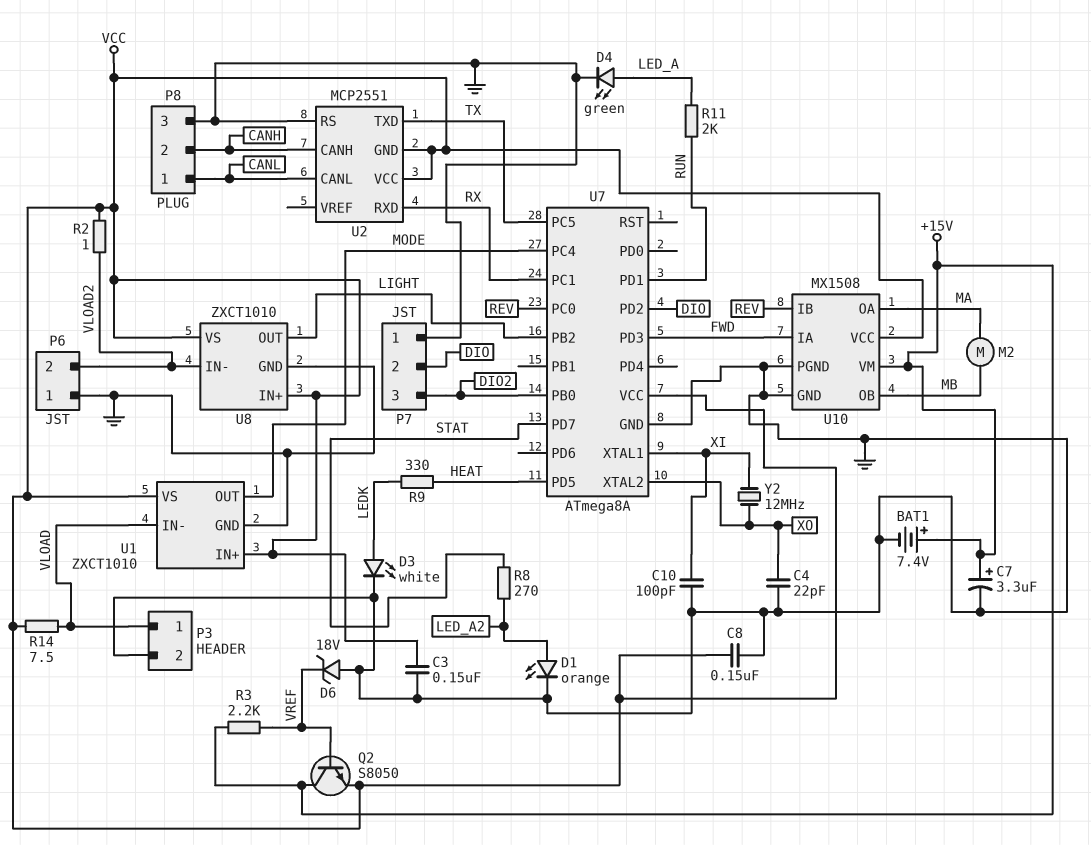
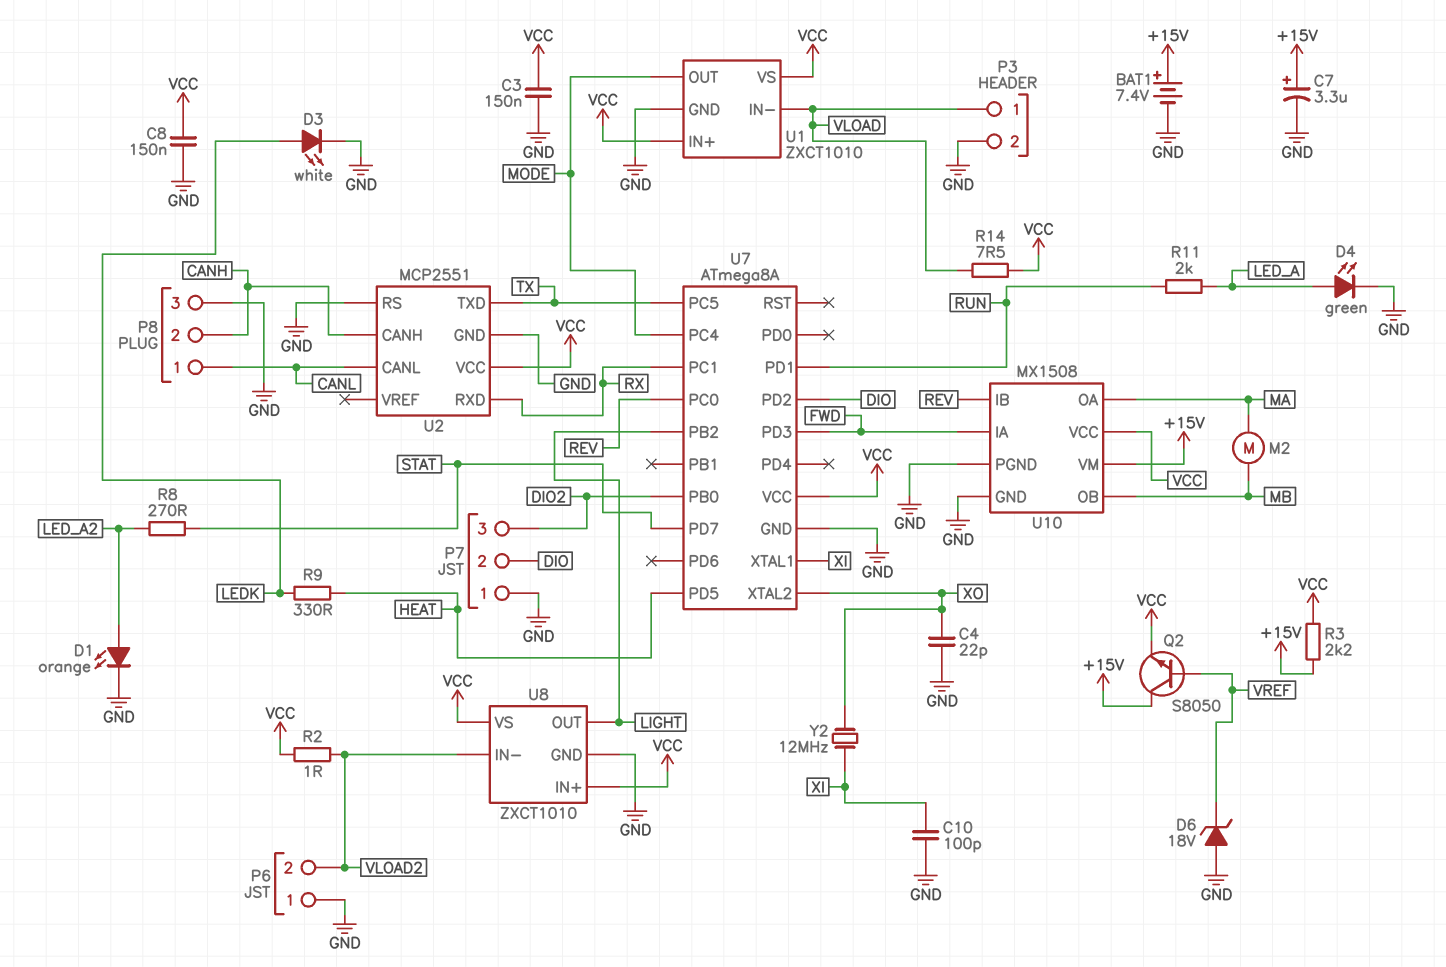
R3: 2.2k (+15V, VREF) -> 2.2k (+15V, VCC)
U2 pin GND: VCC -> GND

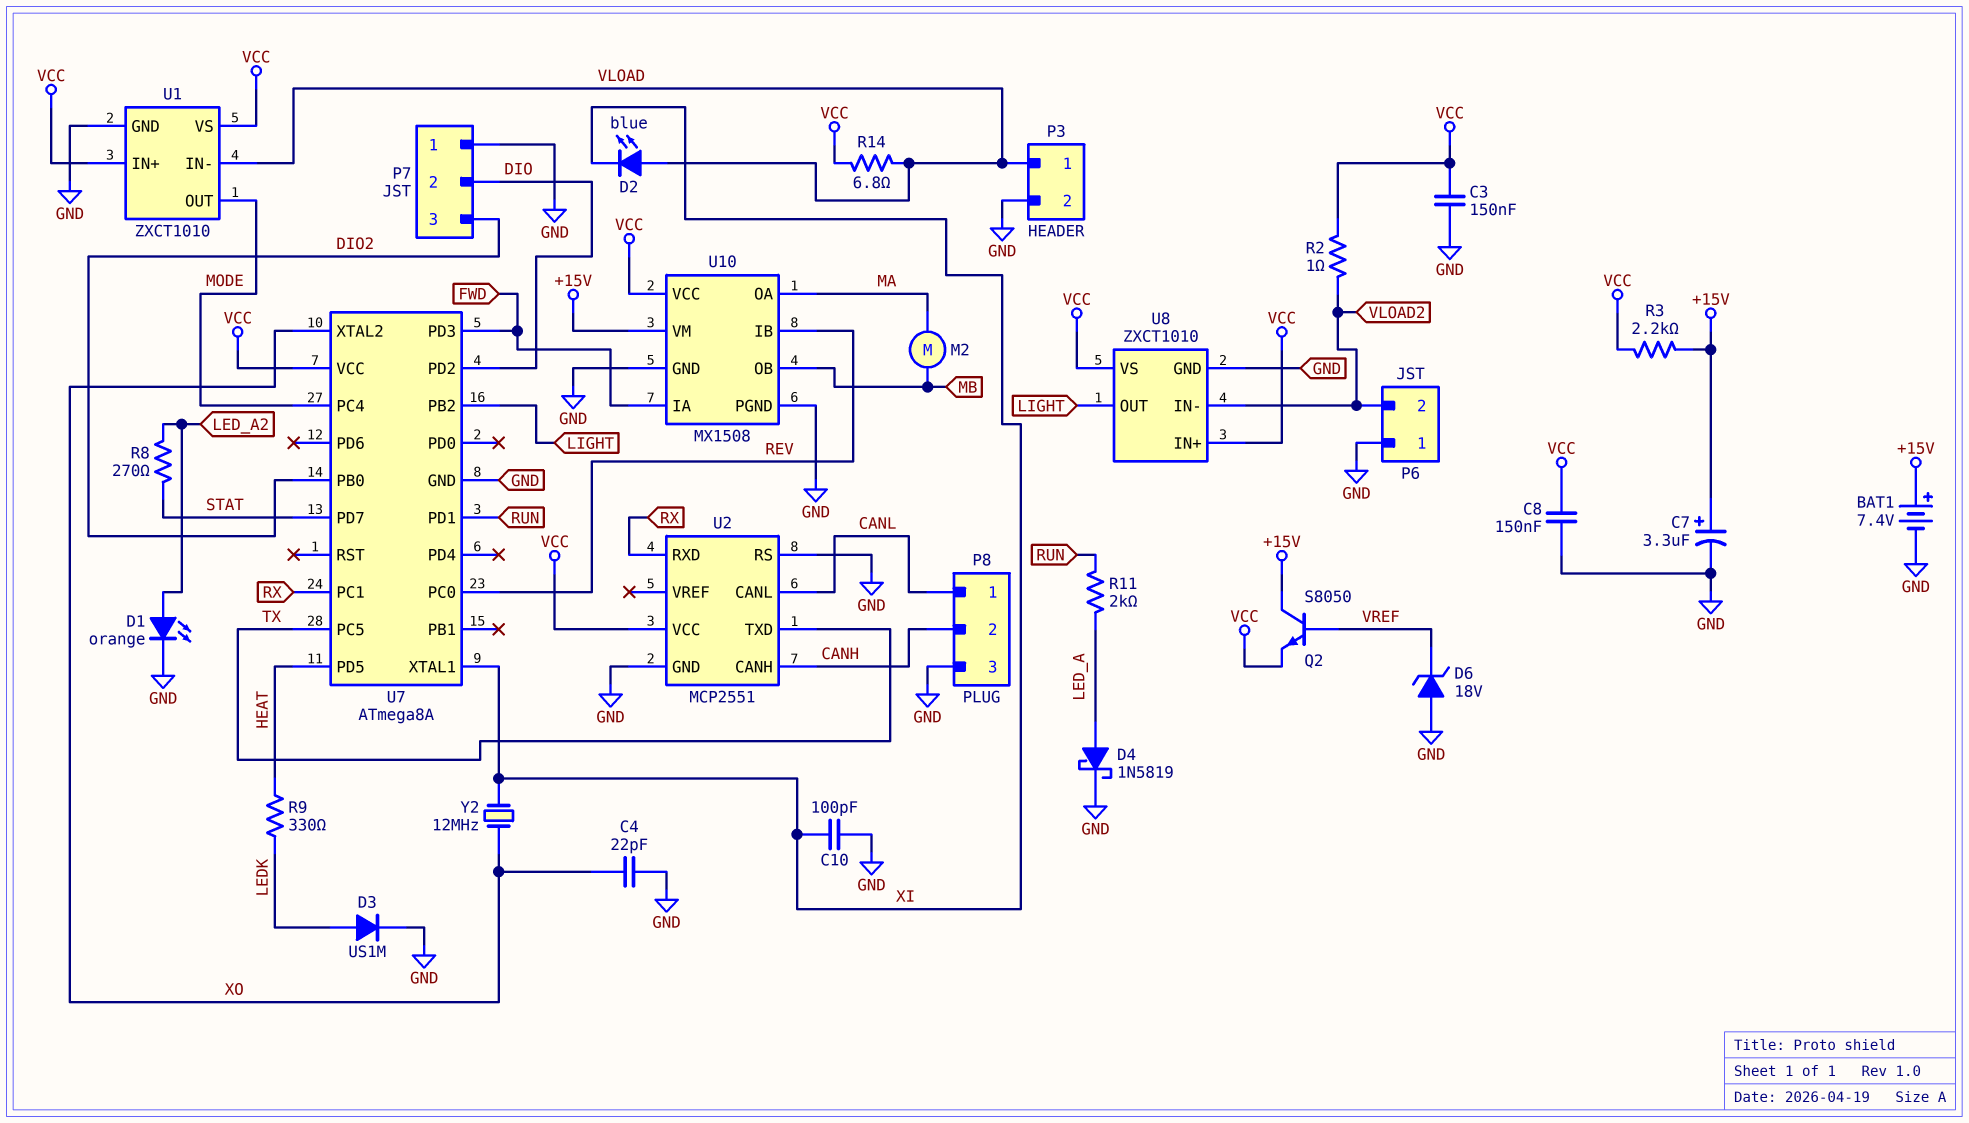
D2: none -> LED blue (A VLOAD, K XI)
D3: LED white (A LEDK, K GND) -> diode US1M (A LEDK, K GND)
D4: LED green (A LED_A, K GND) -> schottky 1N5819 (A LED_A, K GND)
R14: 7.5 (VCC, VLOAD) -> 6.8 (VCC, VLOAD)

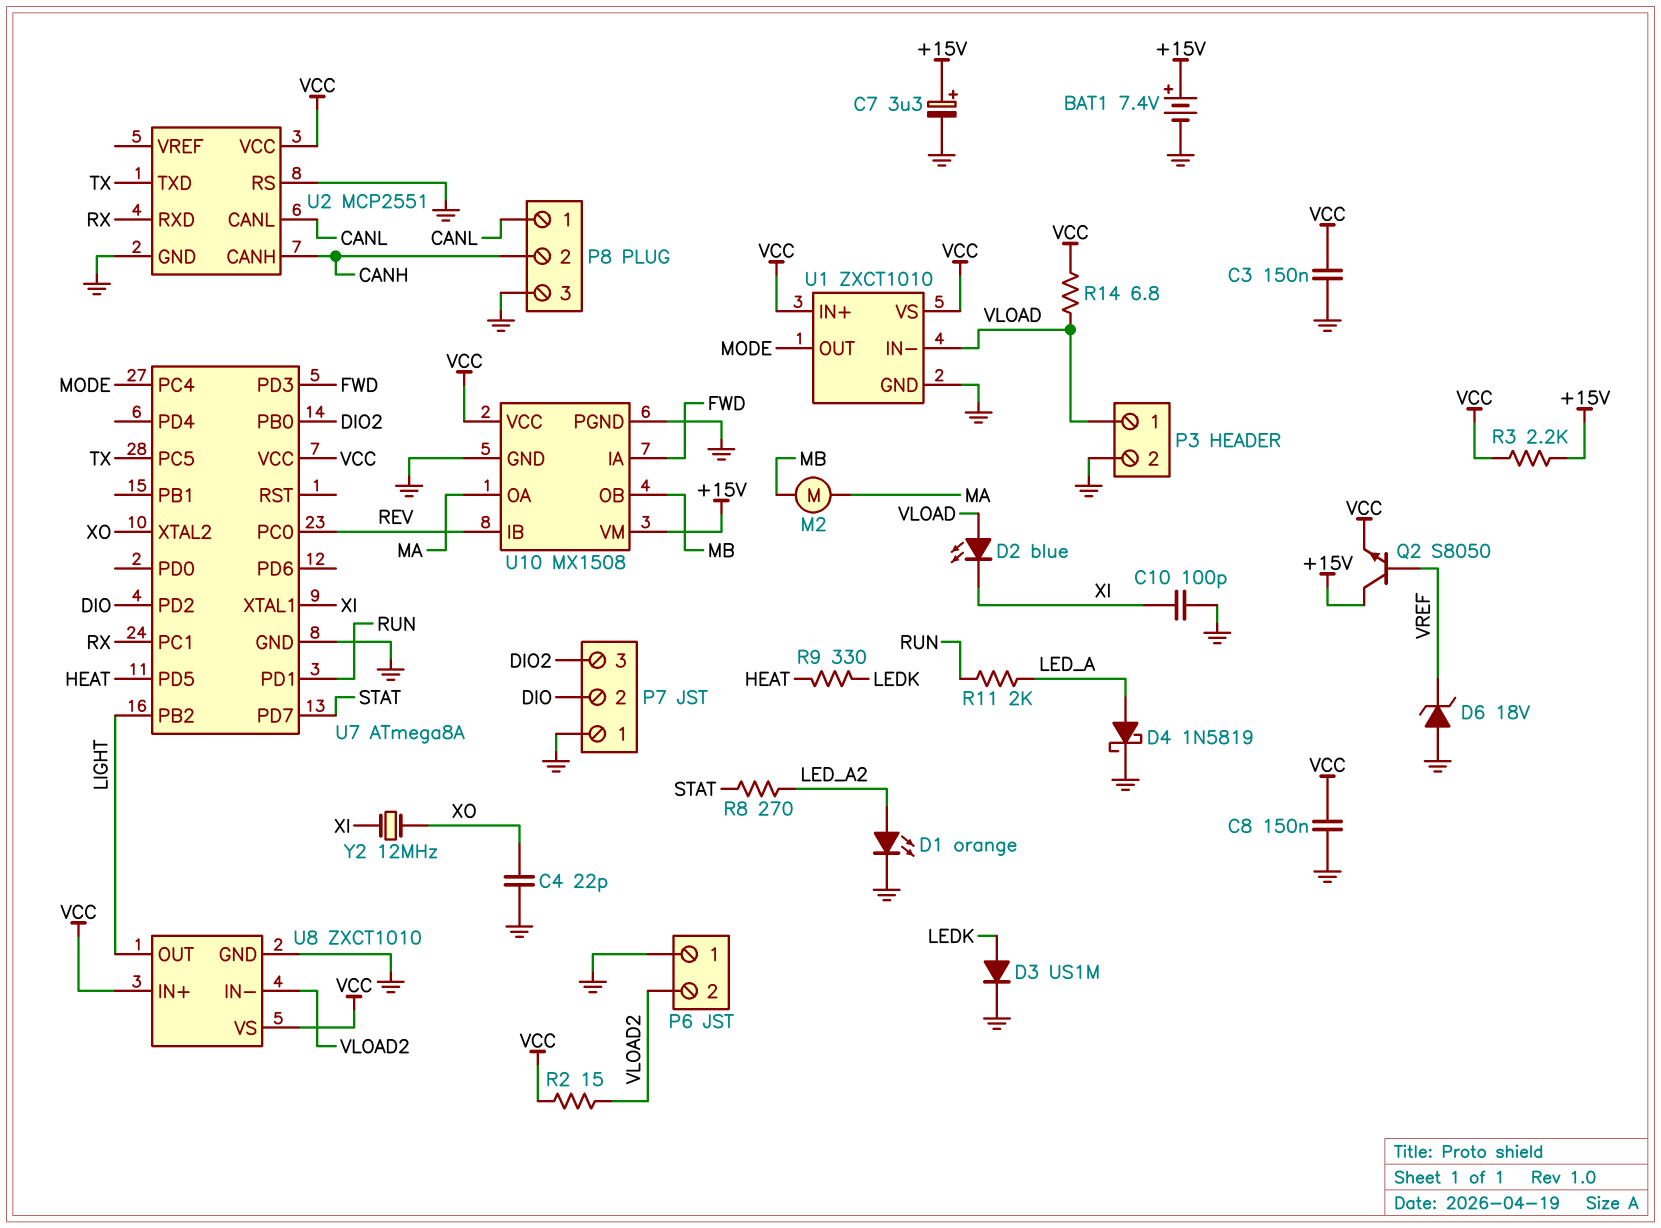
R2: 1 (VCC, VLOAD2) -> 15 (VCC, VLOAD2)

